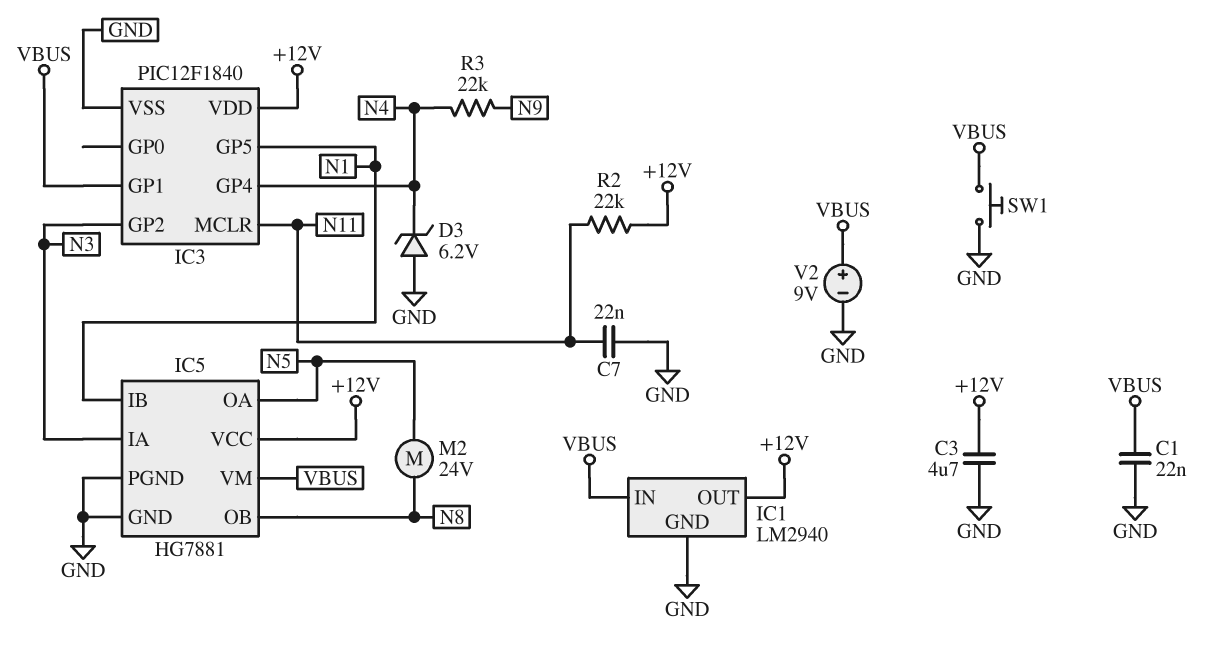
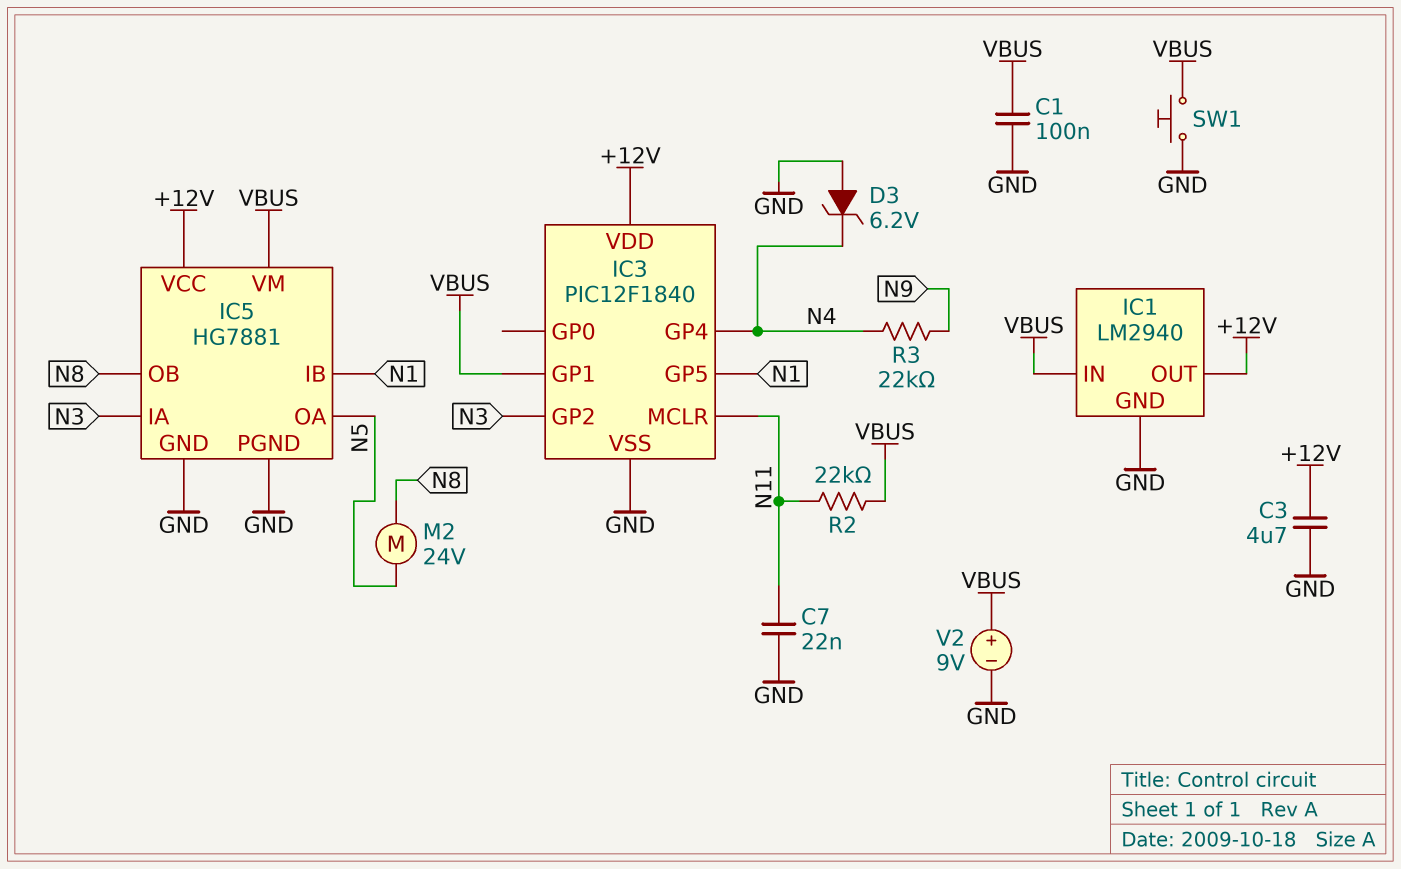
C1: 22nF (GND, VBUS) -> 100nF (GND, VBUS)
R2: 22k (+12V, N11) -> 22k (N11, VBUS)

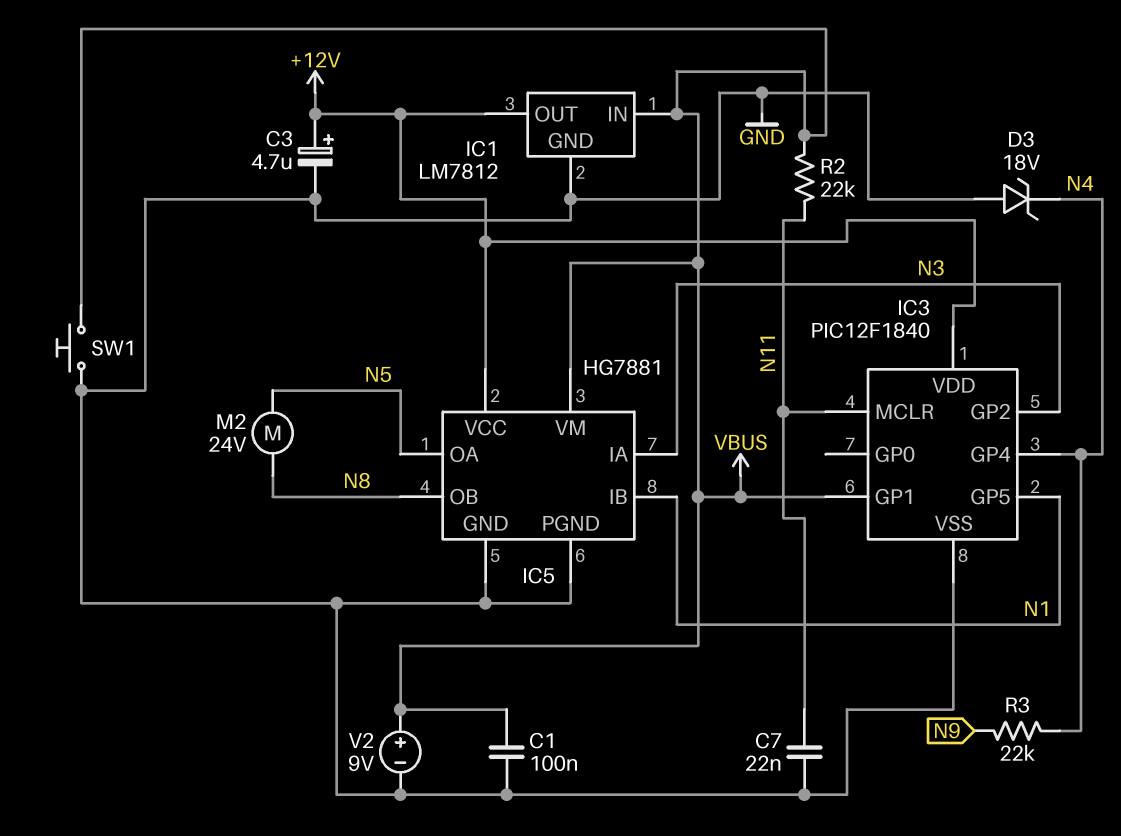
C3: 4.7uF (+12V, GND) -> 4.7uF (plus +12V, minus GND)
D3: zener 6.2V (A GND, K N4) -> zener 18V (A GND, K N4)
IC1: LM2940 -> LM7812

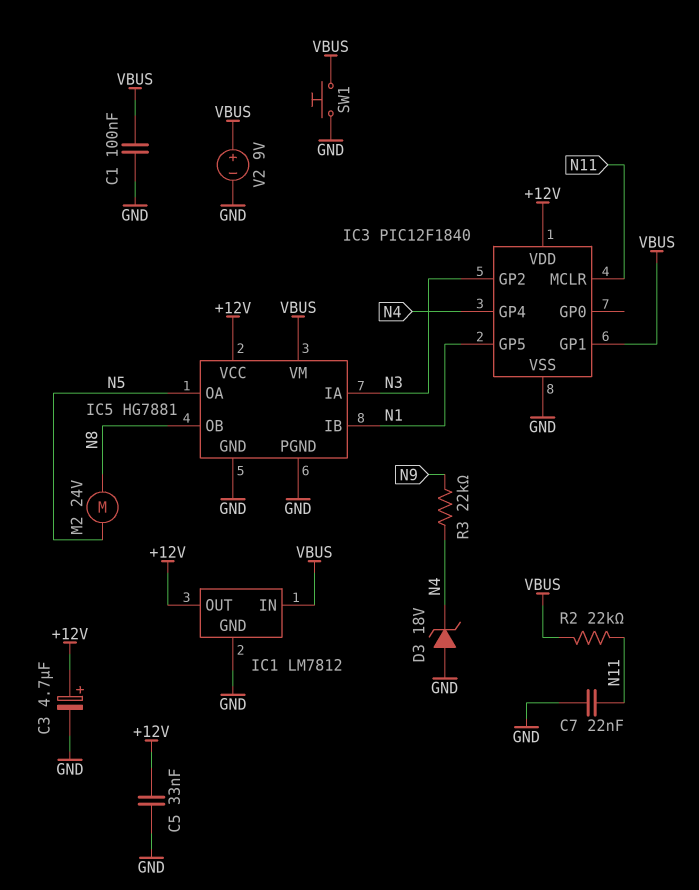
C5: none -> 33nF (+12V, GND)

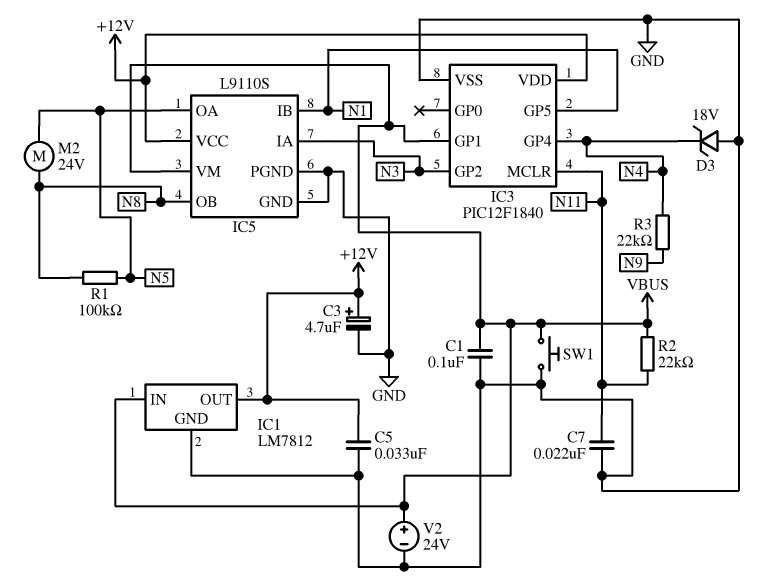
IC5: HG7881 -> L9110S
R1: none -> 100k (N5, N8)
V2: 9V (plus VBUS, minus GND) -> 24V (plus VBUS, minus GND)

